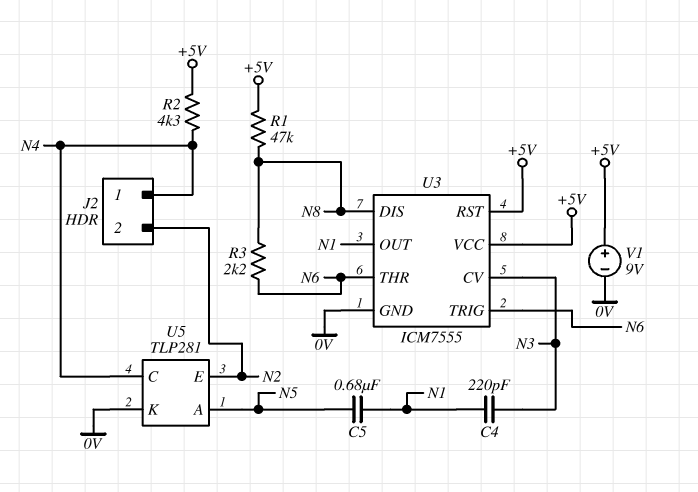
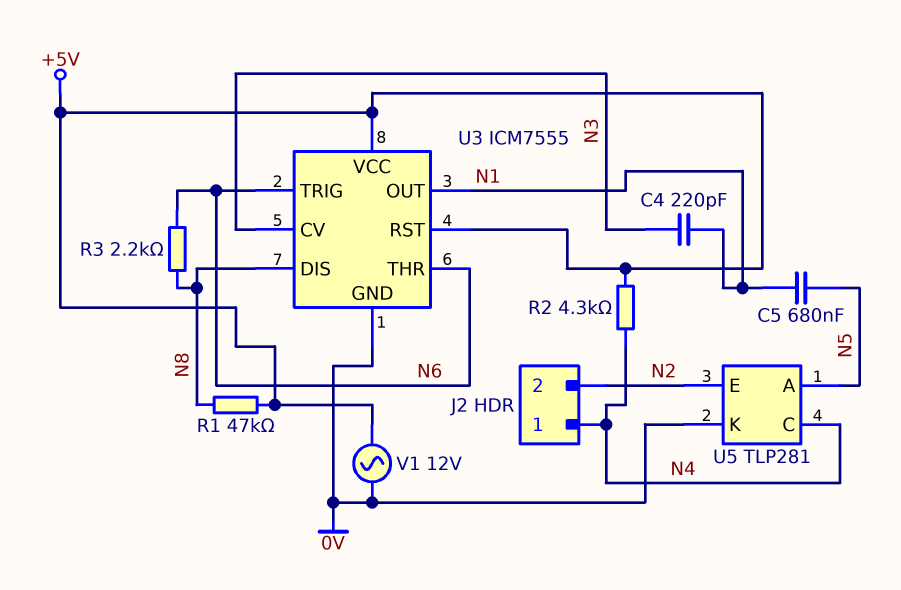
V1: 9V (plus +5V, minus 0V) -> AC 12V (+5V, 0V)

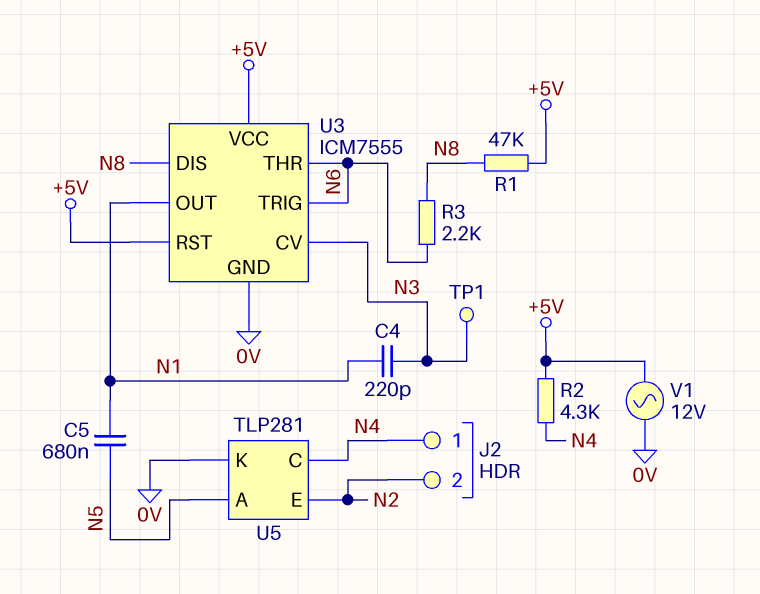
TP1: none -> test point (N3)

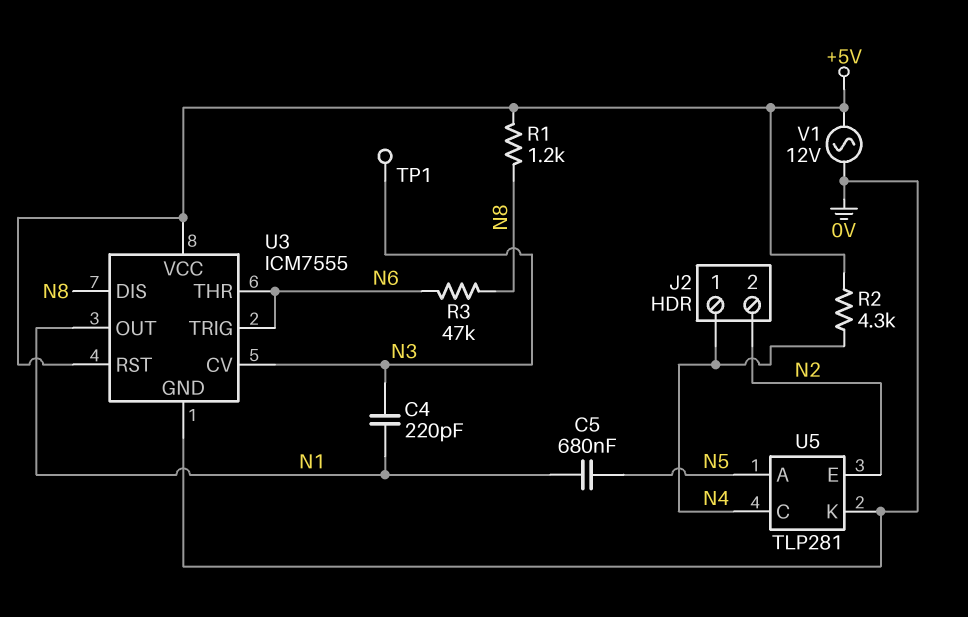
R1: 47k (+5V, N8) -> 1.2k (+5V, N8)
R3: 2.2k (N6, N8) -> 47k (N6, N8)

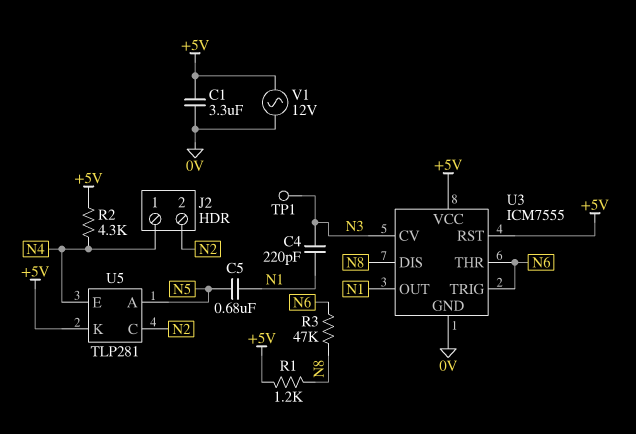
C1: none -> 3.3uF (+5V, 0V)
U5 pin C: N4 -> N2
U5 pin E: N2 -> N4
U5 pin K: 0V -> +5V

